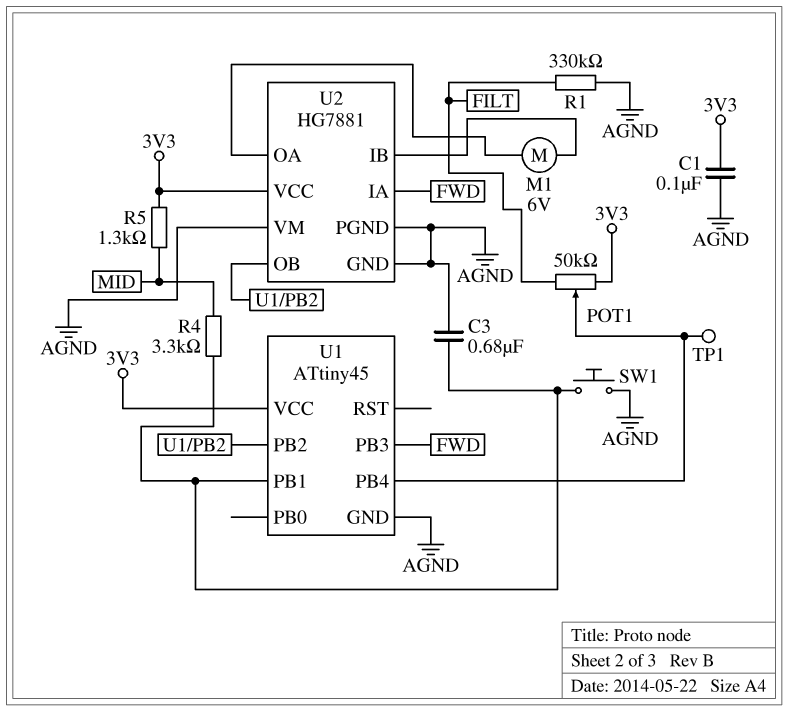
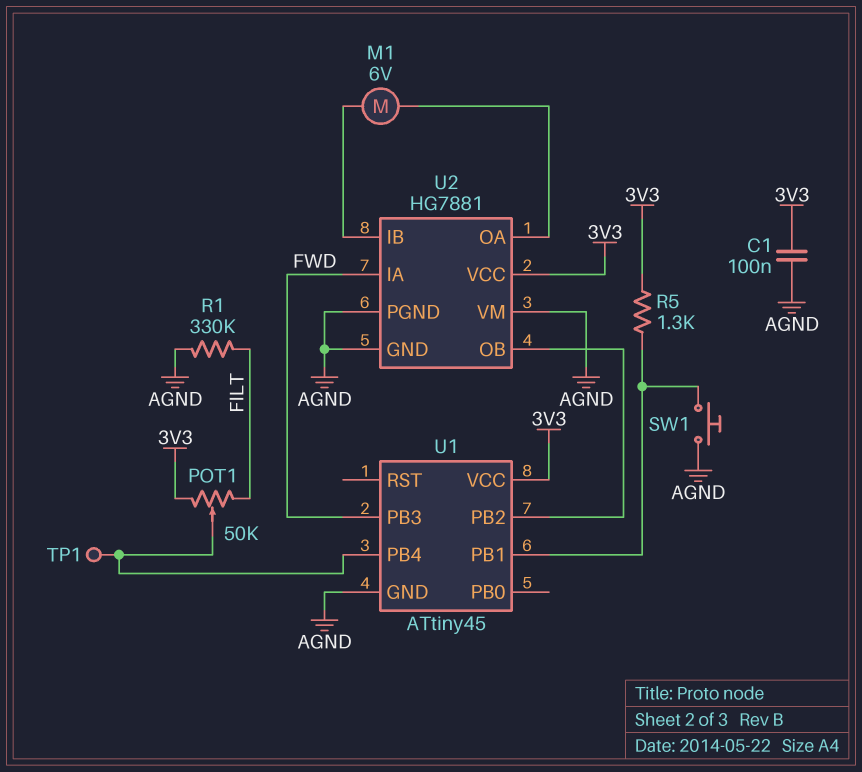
C3: 680nF (AGND, U1/PB1) -> none
R4: 3.3k (MID, U1/PB1) -> none
R5: 1.3k (3V3, MID) -> 1.3k (3V3, U1/PB1)

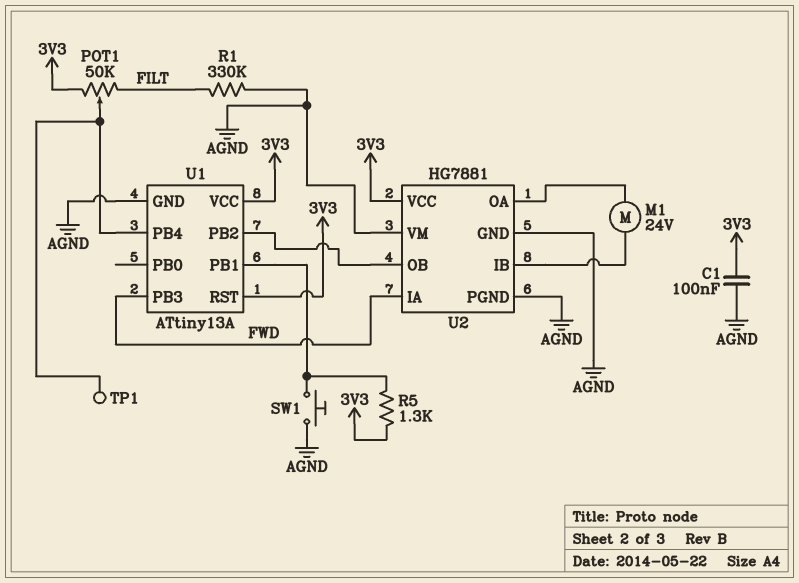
M1: motor 6V (U2/IB, U2/OA) -> motor 24V (U2/IB, U2/OA)
U1: ATtiny45 -> ATtiny13A
U1 pin RST: none -> 3V3

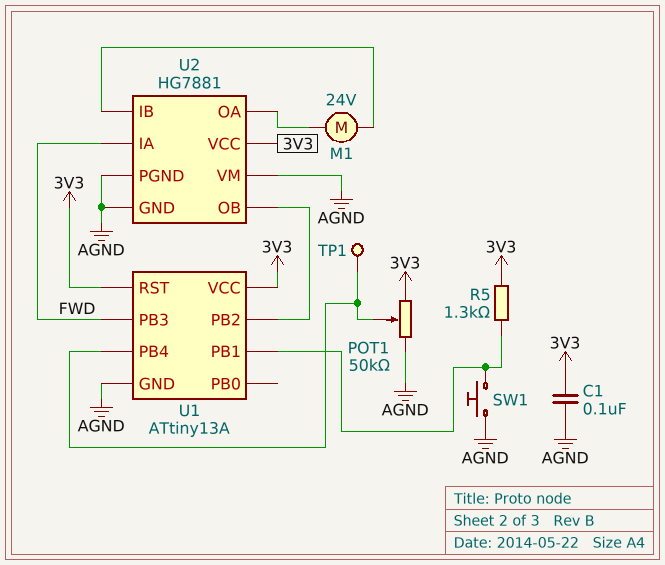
POT1: 50k (3V3, FILT, wiper U1/PB4) -> 50k (3V3, AGND, wiper U1/PB4)
R1: 330k (AGND, FILT) -> none

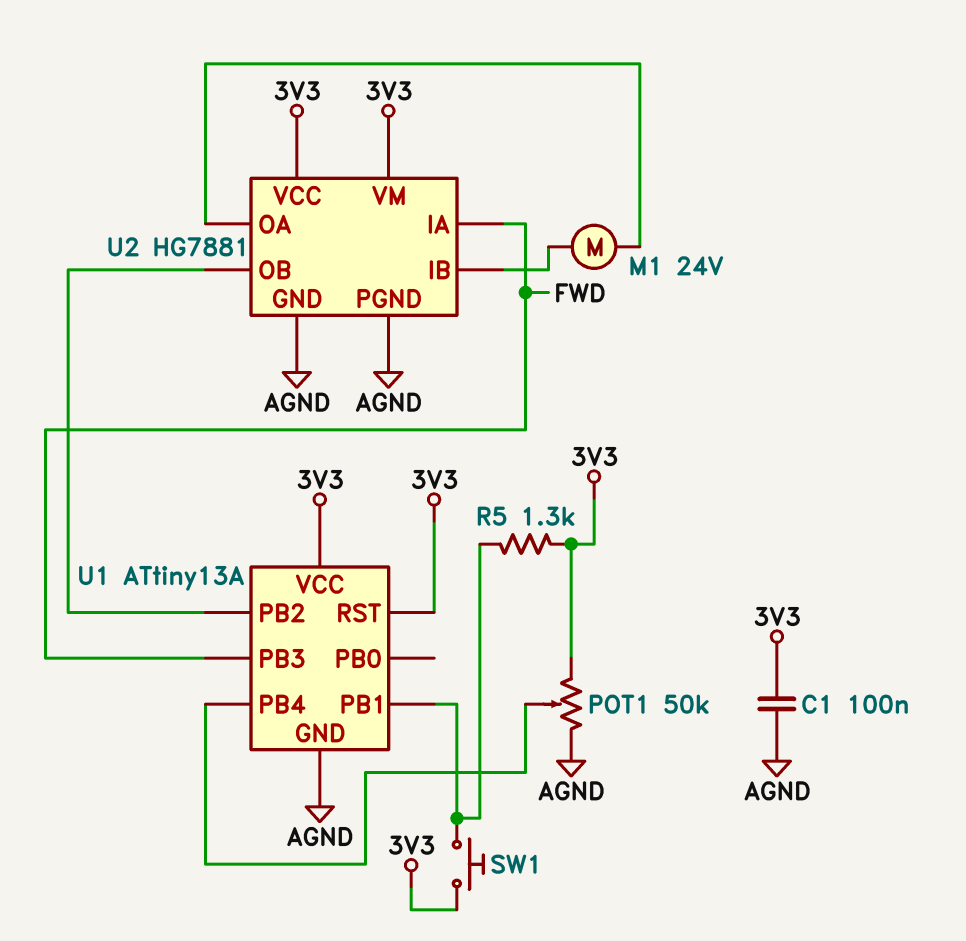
SW1: button (AGND, U1/PB1) -> button (3V3, U1/PB1)
TP1: test point (U1/PB4) -> none
U2 pin VM: AGND -> 3V3

